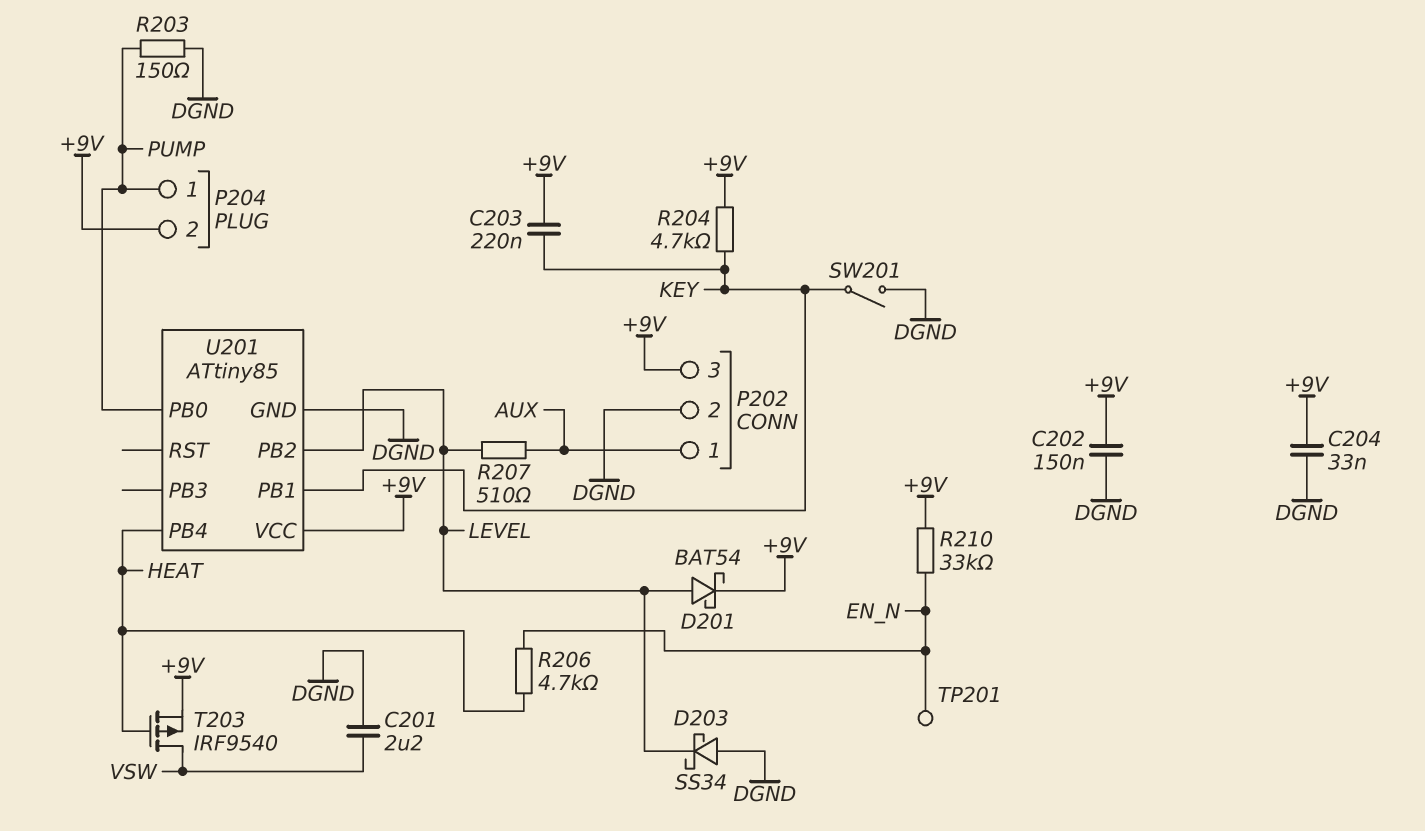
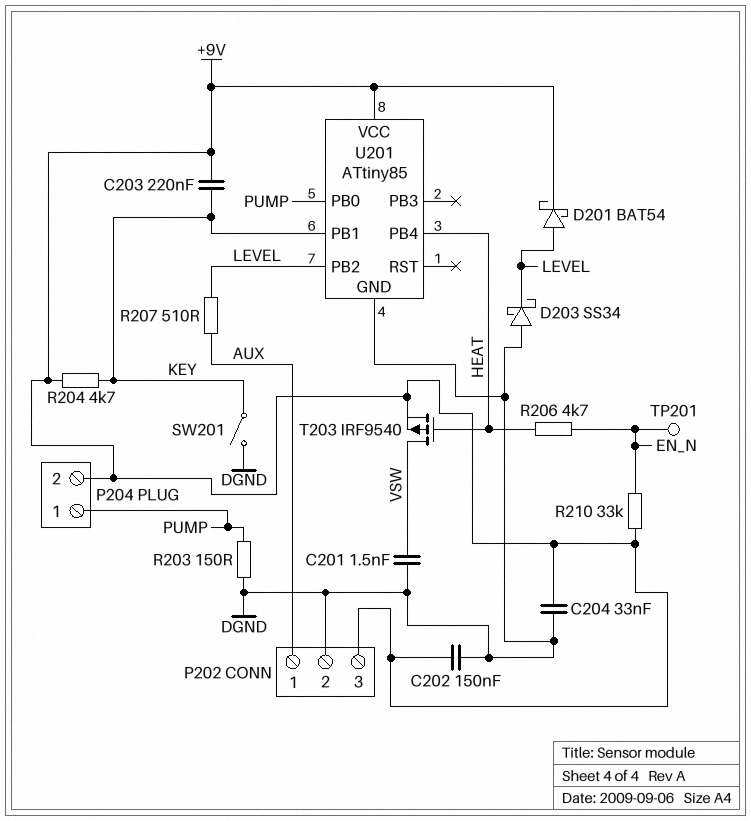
C201: 2.2uF (DGND, VSW) -> 1.5nF (DGND, VSW)

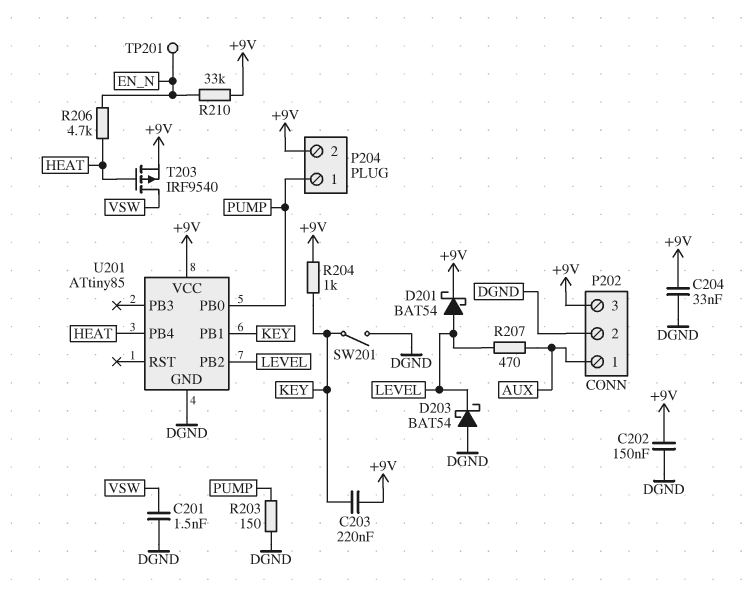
D203: schottky SS34 (A DGND, K LEVEL) -> schottky BAT54 (A DGND, K LEVEL)
R204: 4.7k (+9V, KEY) -> 1k (+9V, KEY)
R207: 510 (AUX, LEVEL) -> 470 (AUX, LEVEL)

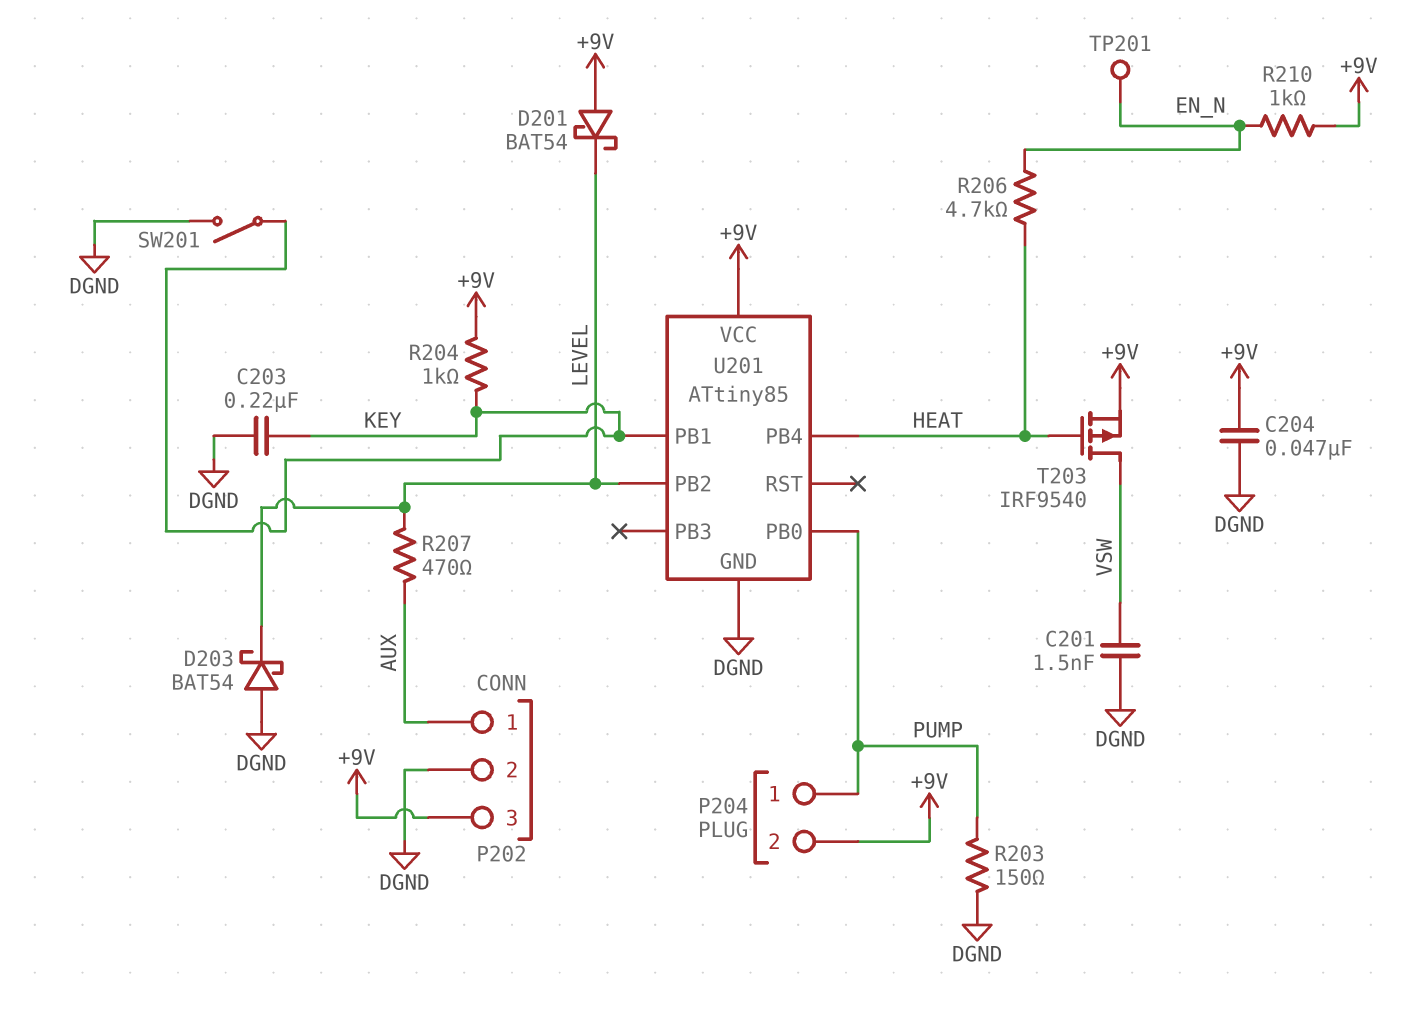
C202: 150nF (+9V, DGND) -> none
C203: 220nF (+9V, KEY) -> 220nF (DGND, KEY)
C204: 33nF (+9V, DGND) -> 47nF (+9V, DGND)
D201: schottky BAT54 (A LEVEL, K +9V) -> schottky BAT54 (A +9V, K LEVEL)
R210: 33k (+9V, EN_N) -> 1k (+9V, EN_N)

